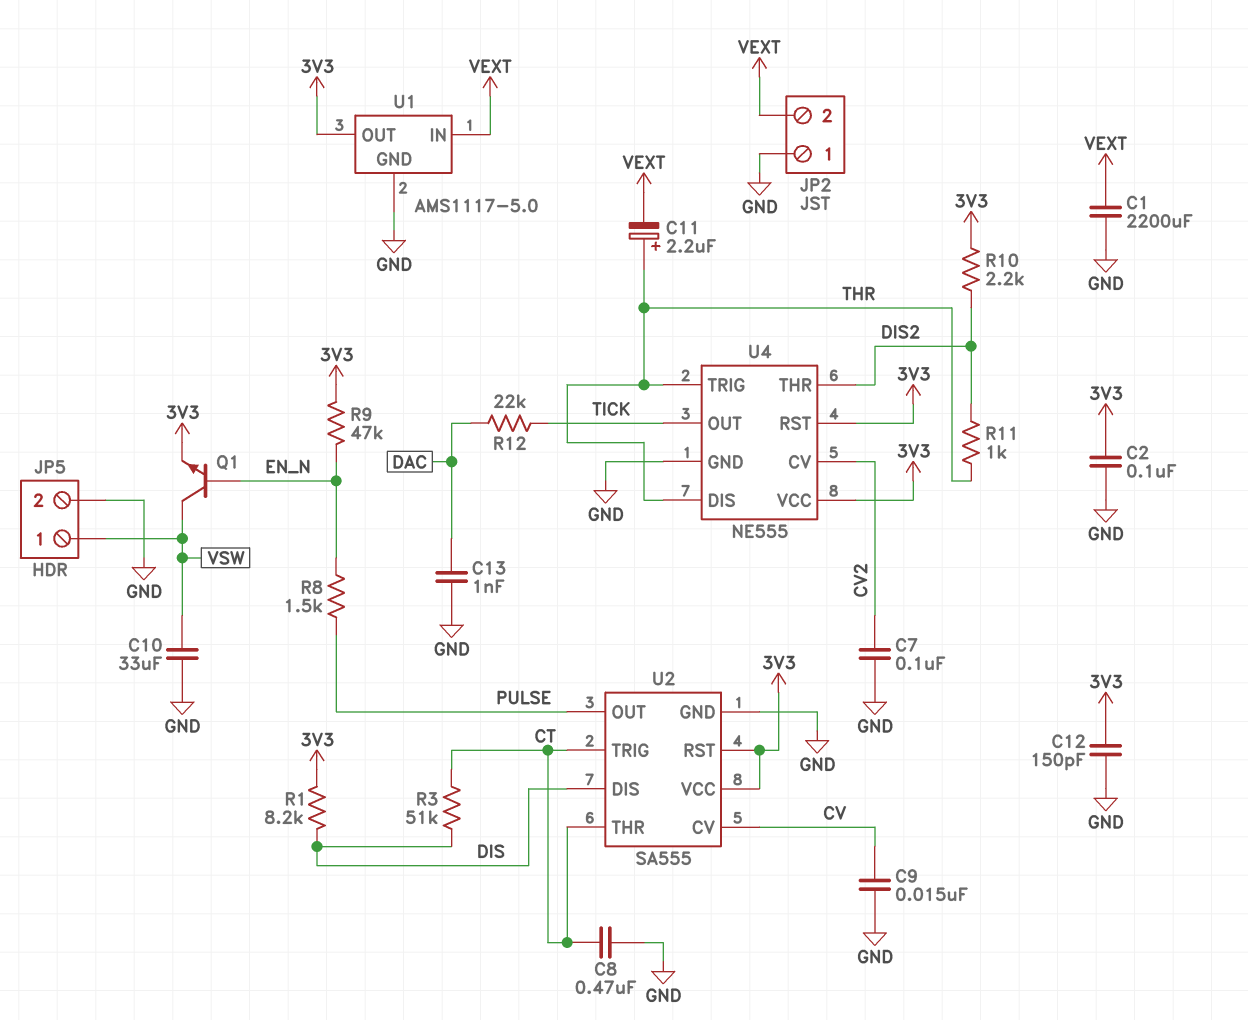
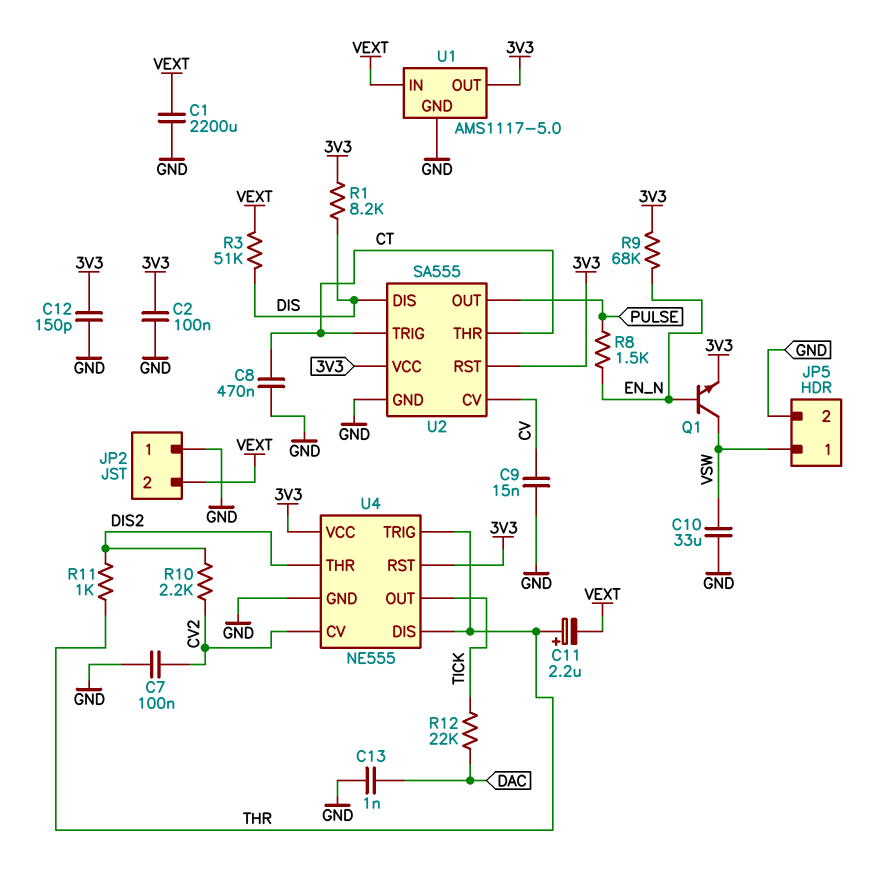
R3: 51k (CT, DIS) -> 51k (DIS, VEXT)
R9: 47k (3V3, EN_N) -> 68k (3V3, EN_N)
R10: 2.2k (3V3, DIS2) -> 2.2k (CV2, DIS2)

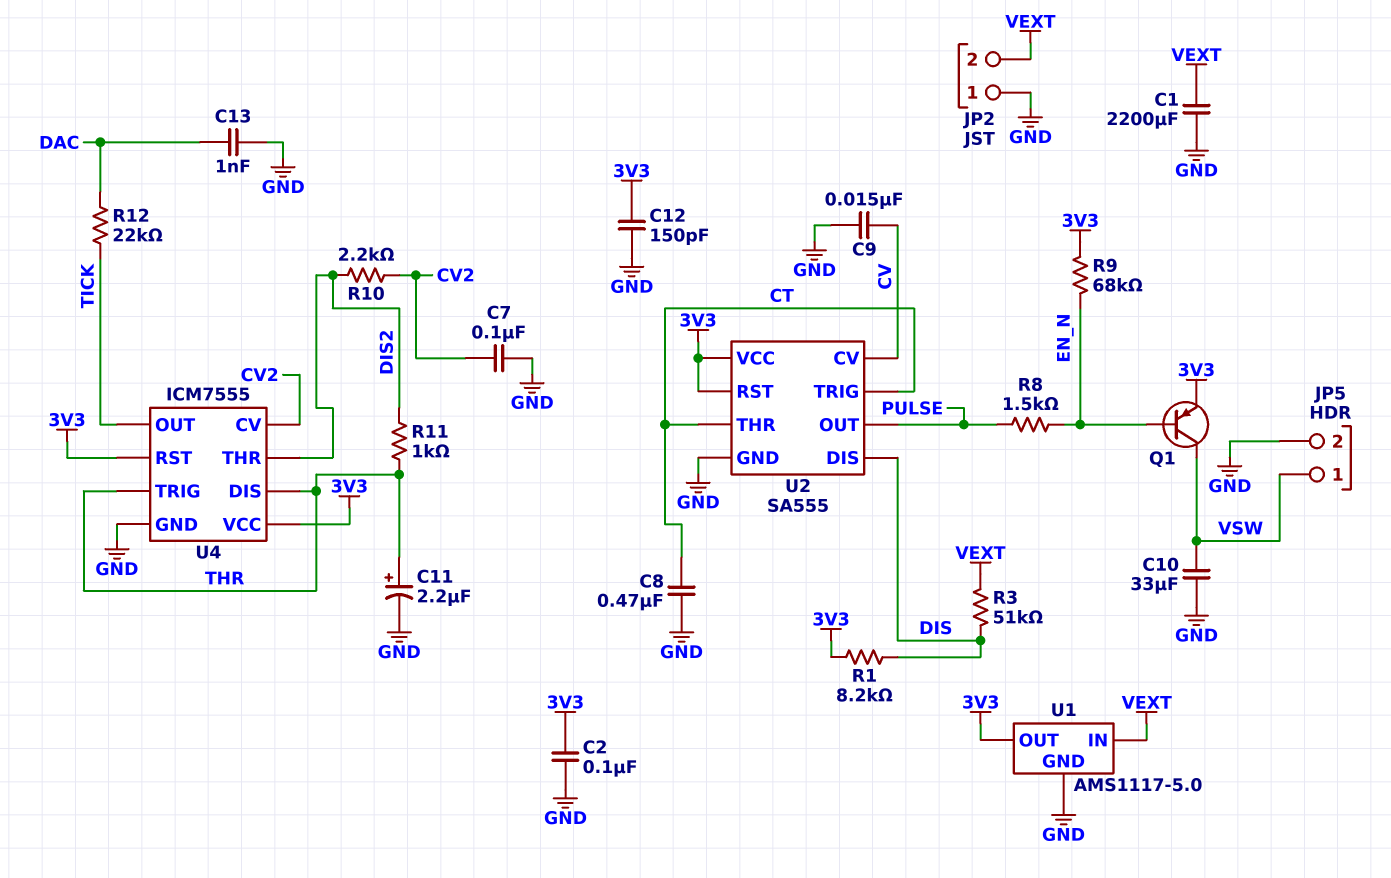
C11: 2.2uF (plus THR, minus VEXT) -> 2.2uF (plus THR, minus GND)
Q1: NPN (B EN_N, C VSW, E 3V3) -> PNP (B EN_N, C VSW, E 3V3)
U4: NE555 -> ICM7555

